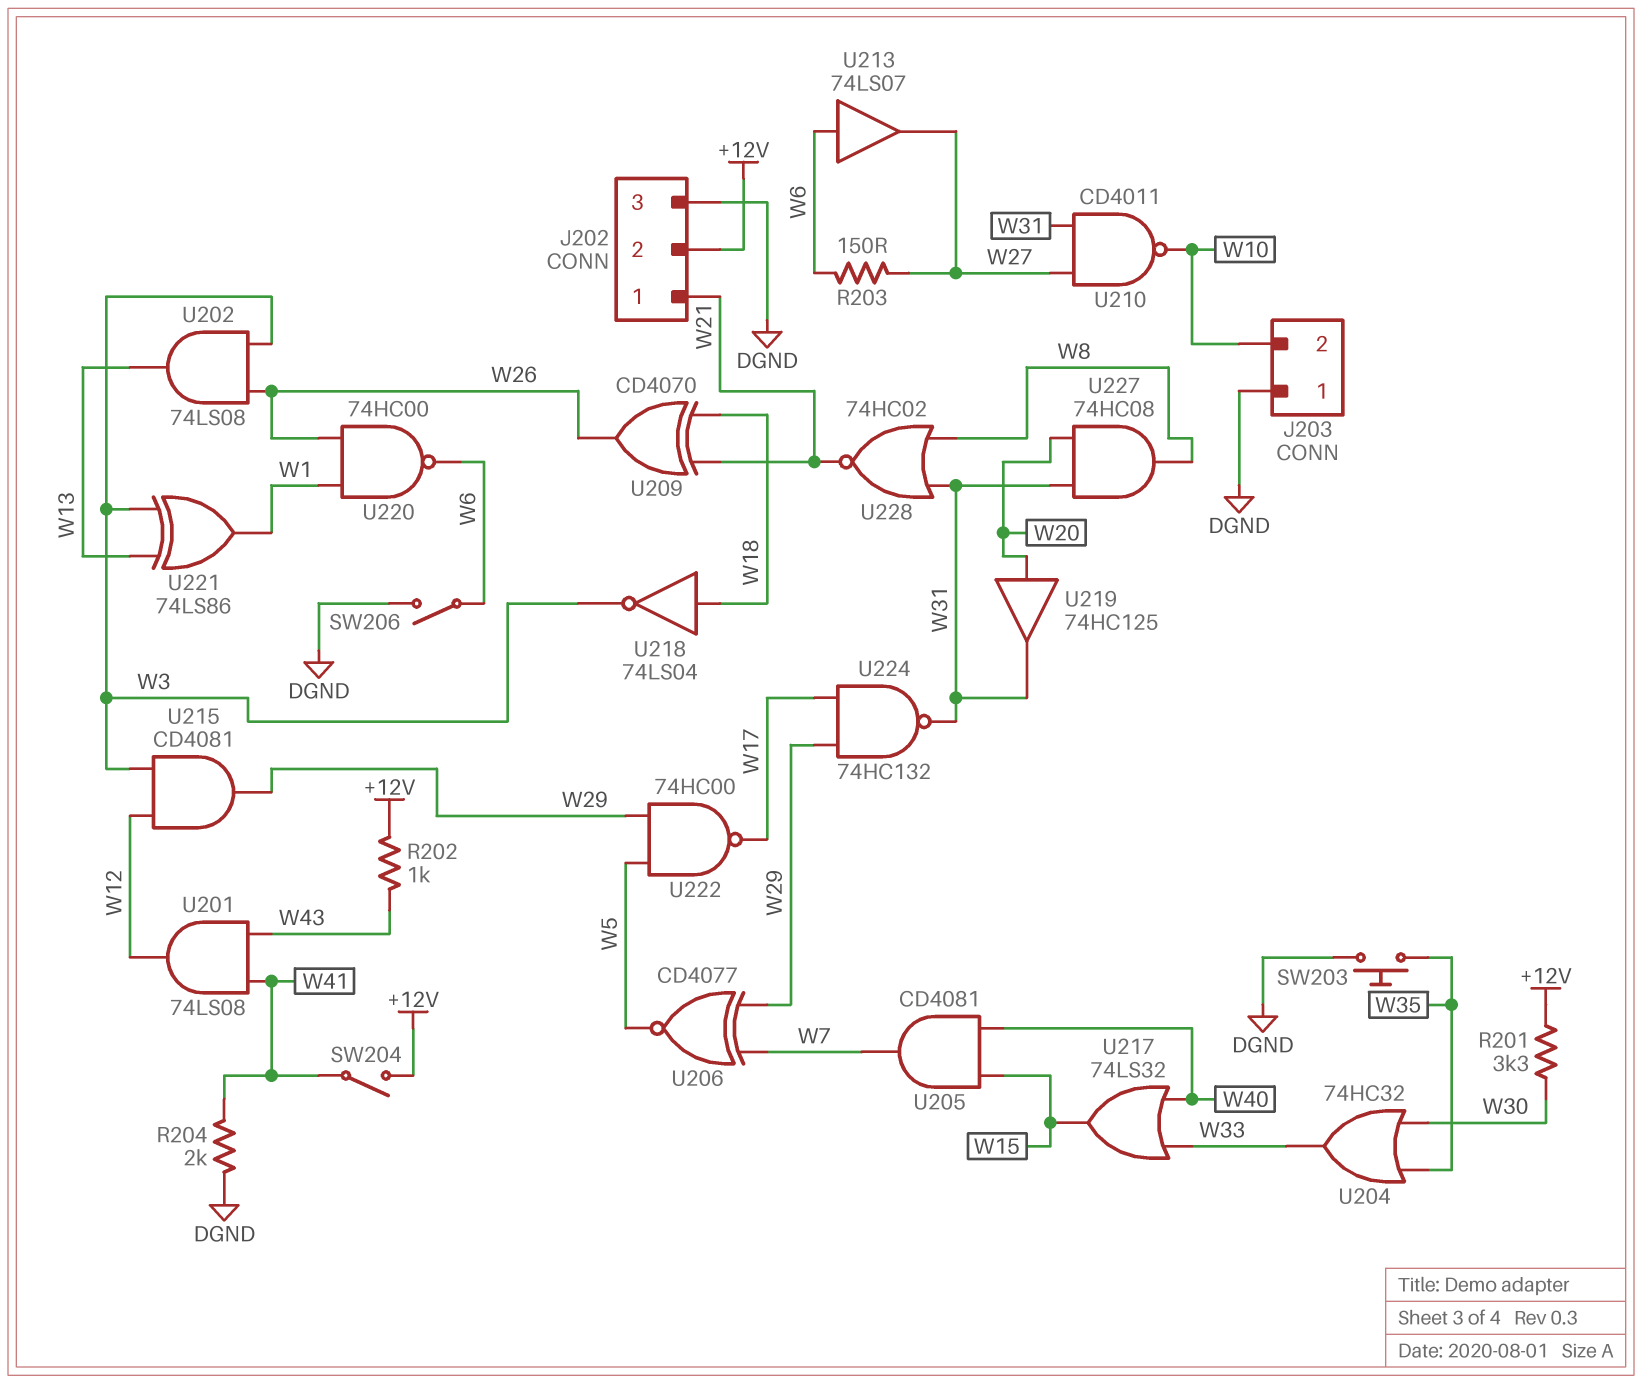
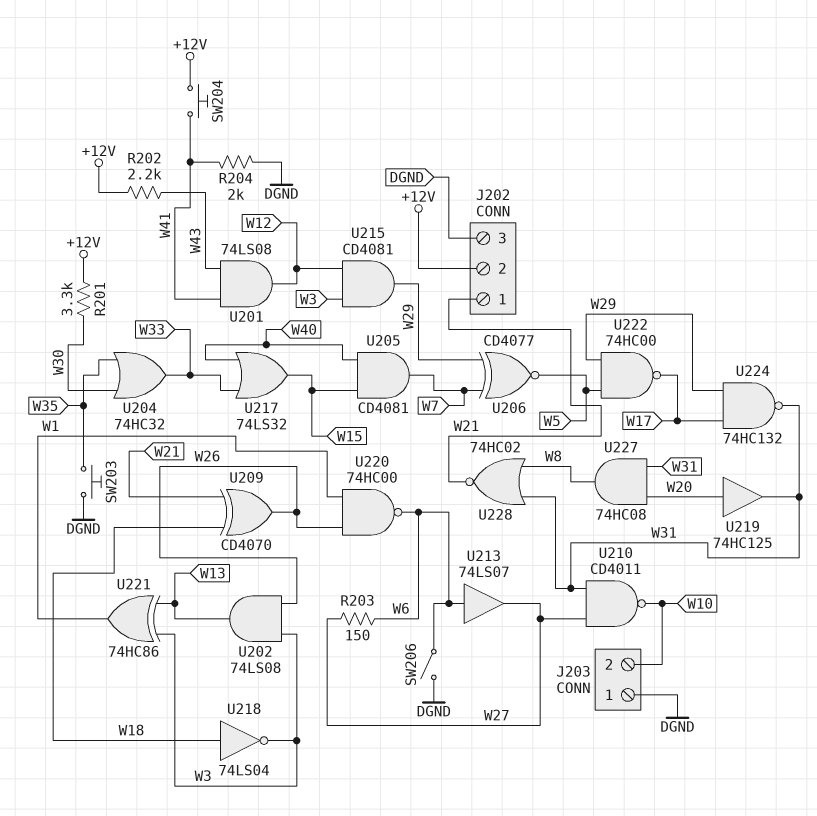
R202: 1k (+12V, W43) -> 2.2k (+12V, W43)
SW204: switch (+12V, W41) -> button (+12V, W41)
U221: XOR 74LS86 (in W3, in W13, out W1) -> XOR 74HC86 (in W3, in W13, out W1)

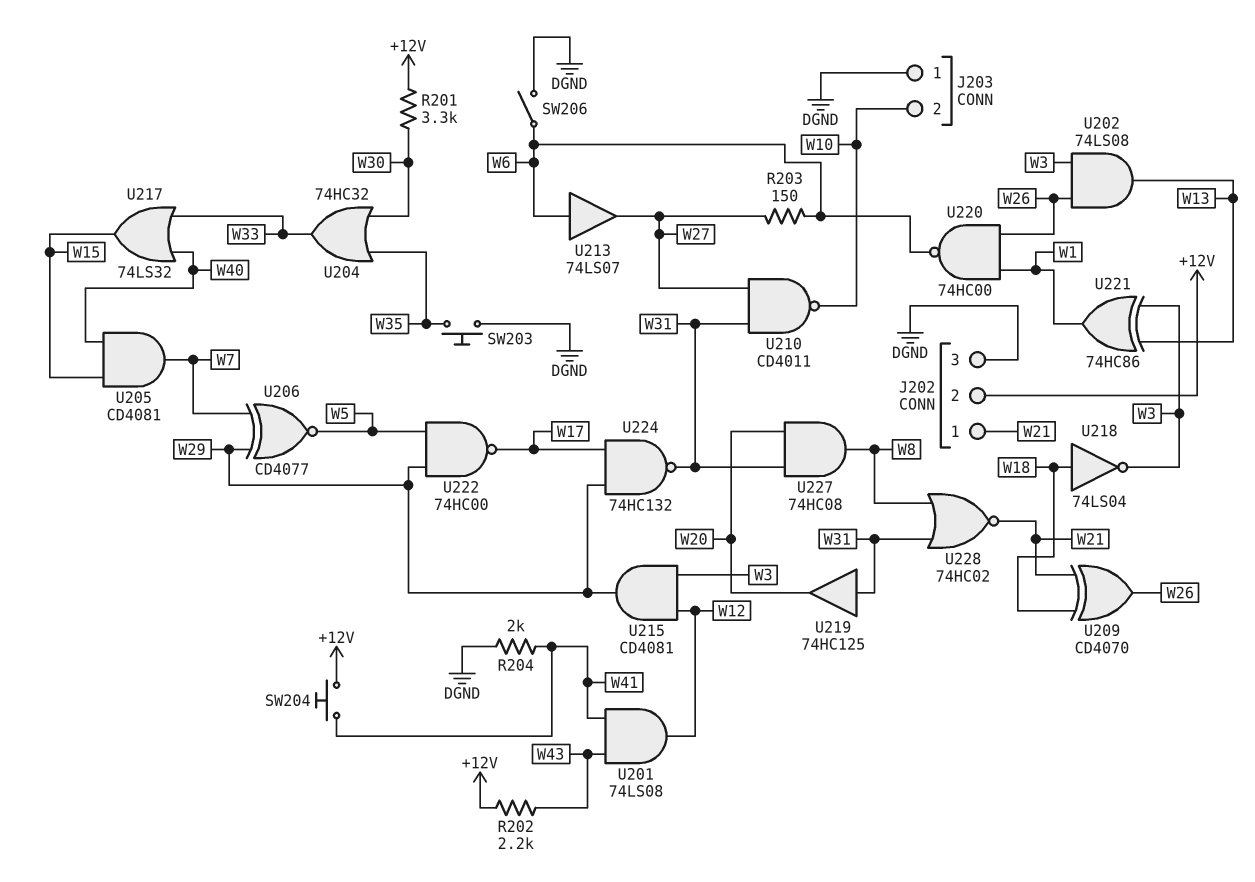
U219: buffer 74HC125 (in W20, out W31) -> buffer 74HC125 (in W31, out W20)

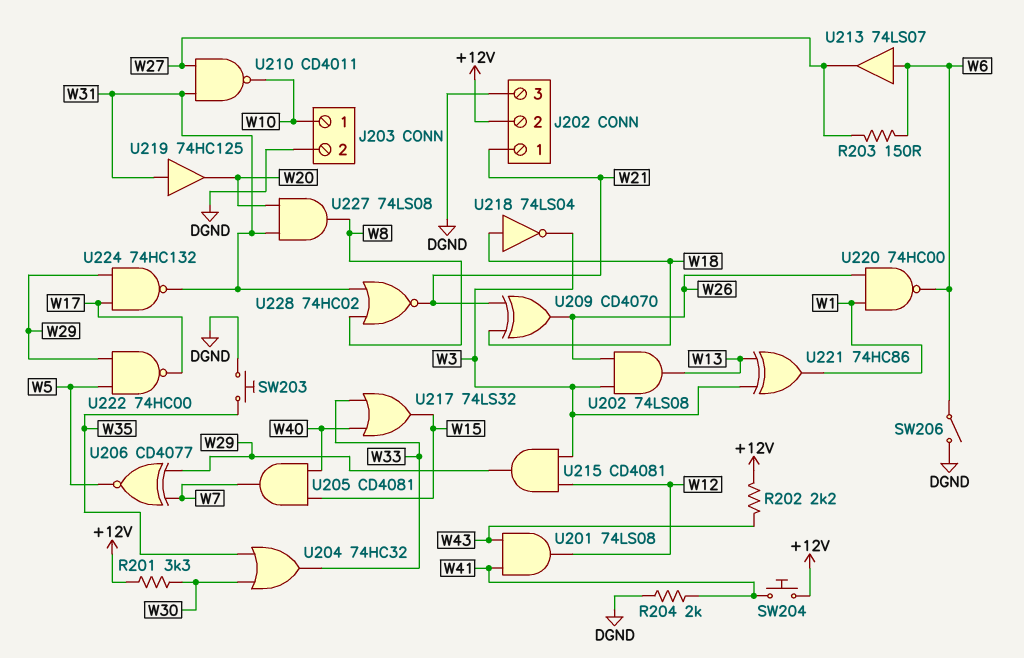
J203 pin 1: DGND -> W10
J203 pin 2: W10 -> DGND
U227: AND 74HC08 (in W20, in W31, out W8) -> AND 74LS08 (in W20, in W31, out W8)

